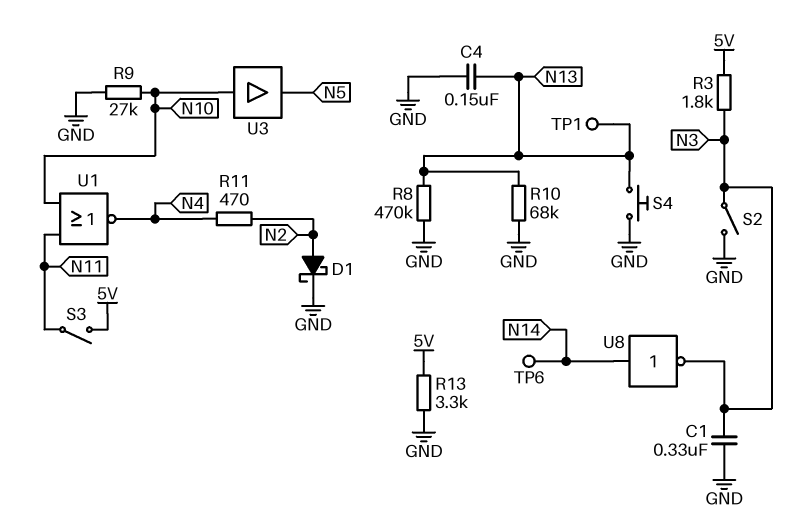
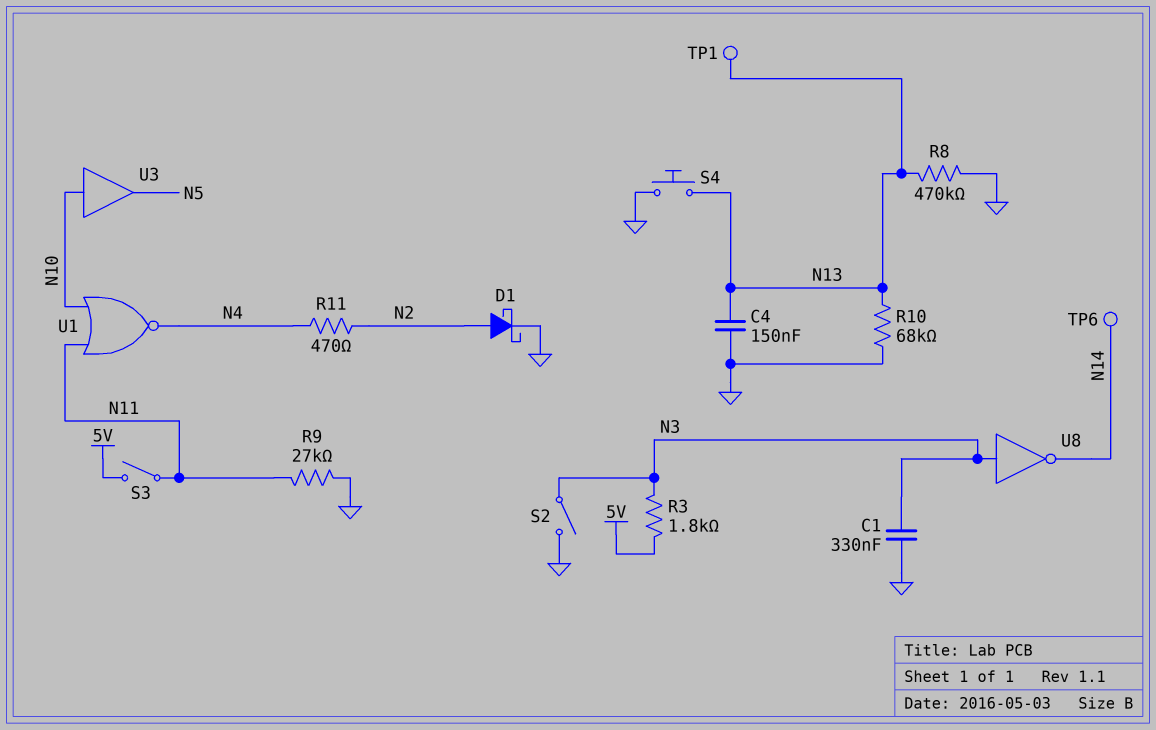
R9: 27k (GND, N10) -> 27k (GND, N11)
R13: 3.3k (5V, GND) -> none
U8: NOT (in N14, out N3) -> NOT (in N3, out N14)

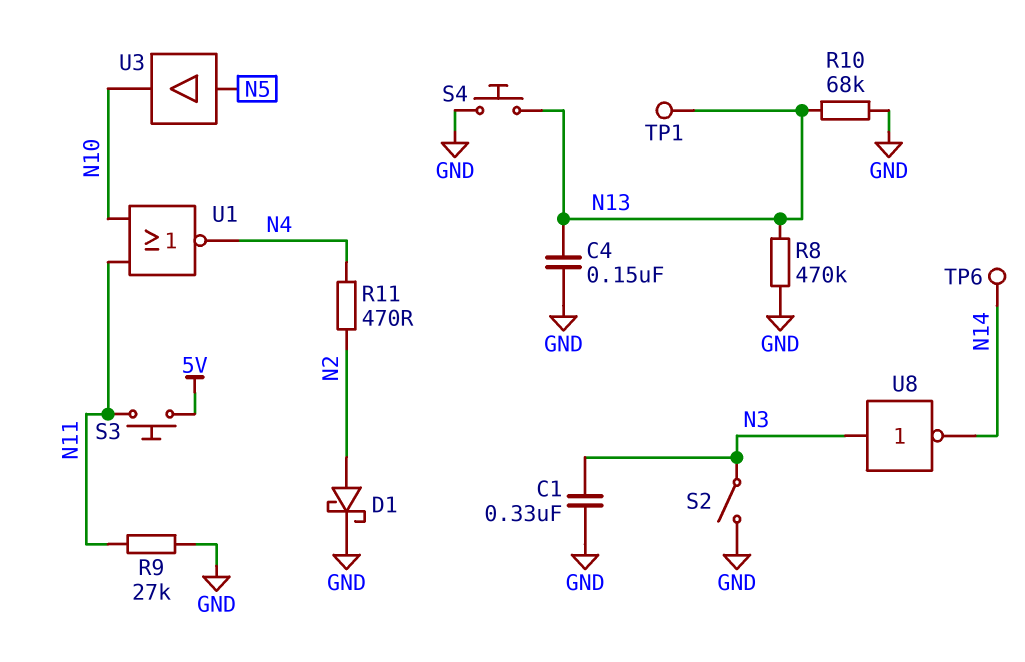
R3: 1.8k (5V, N3) -> none
S3: switch (5V, N11) -> button (5V, N11)
U3: buffer (in N10, out N5) -> buffer (in N5, out N10)

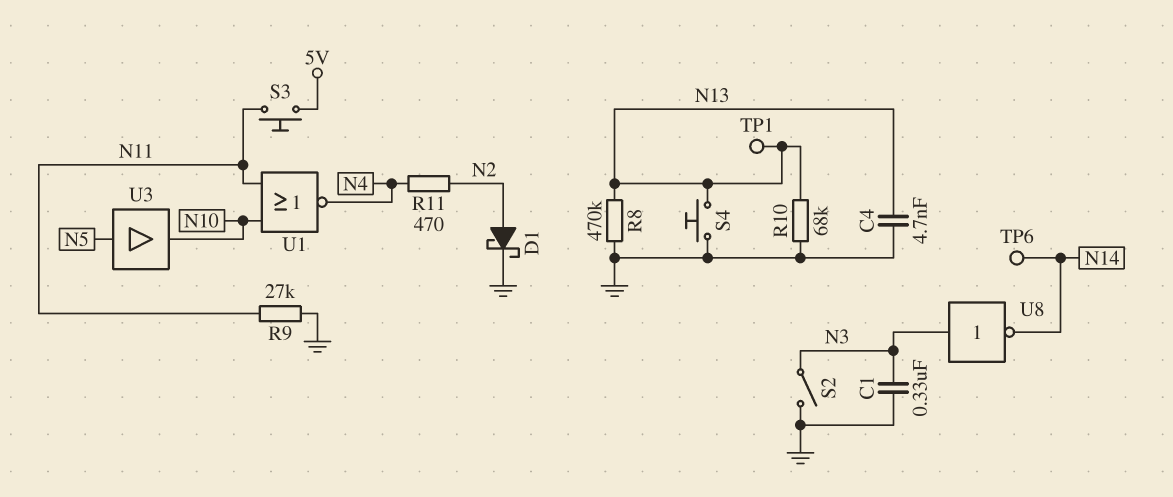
C4: 150nF (GND, N13) -> 4.7nF (GND, N13)

